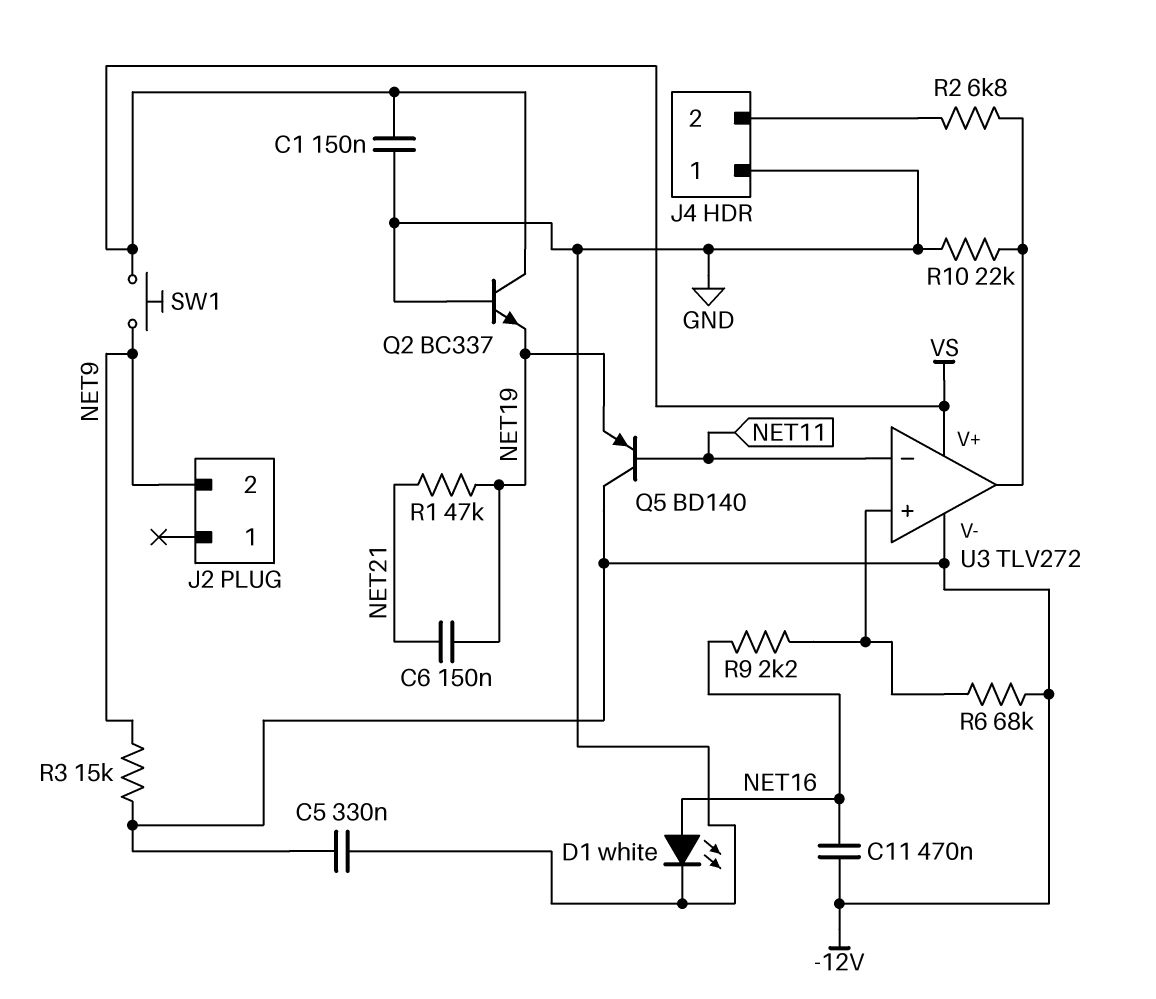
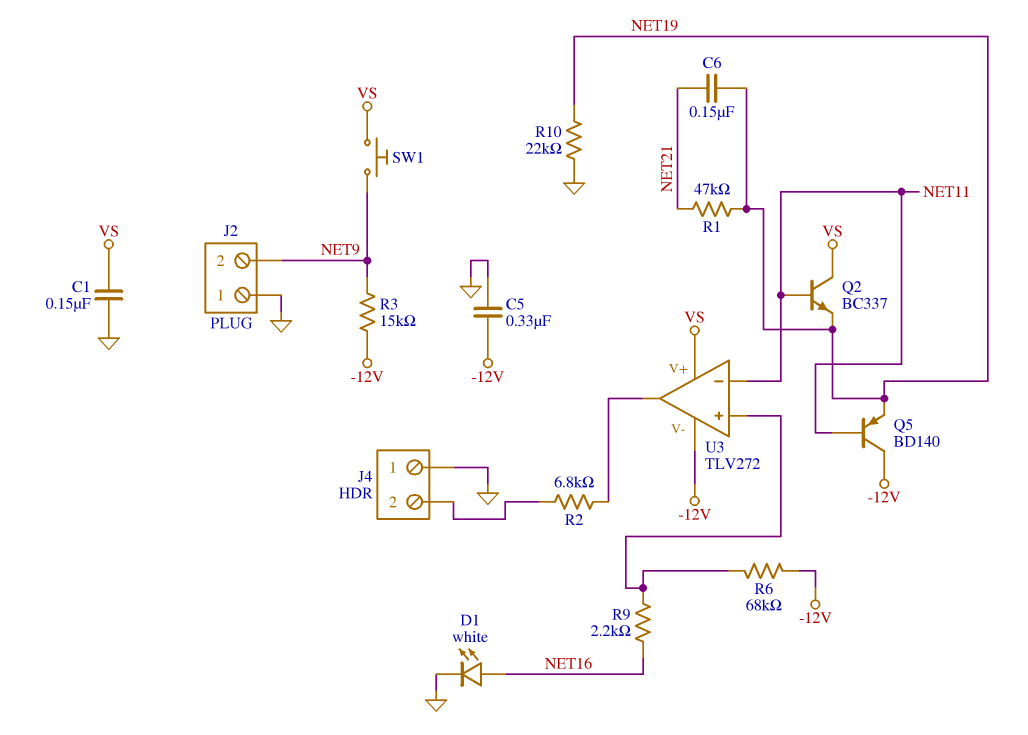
C11: 470nF (-12V, NET16) -> none
J2 pin 1: none -> GND
Q2: NPN BC337 (B GND, C VS, E NET19) -> NPN BC337 (B NET11, C VS, E NET19)
R10: 22k (GND, U3/out) -> 22k (GND, NET19)

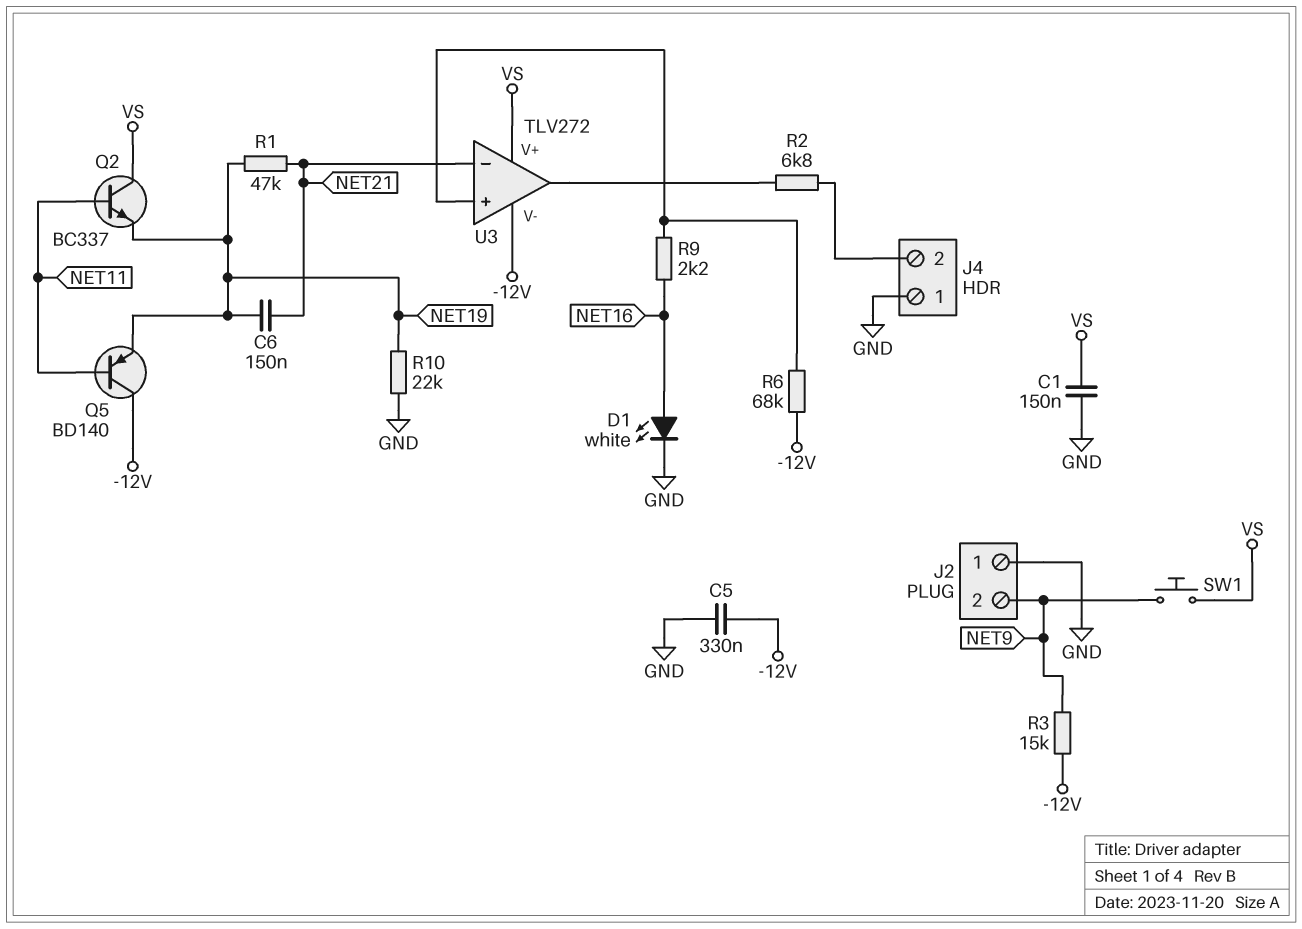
U3 pin in-: NET11 -> NET21

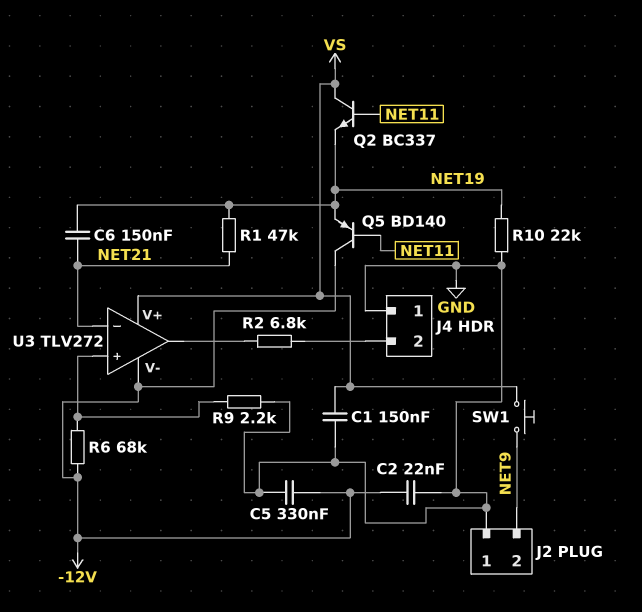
C2: none -> 22nF (-12V, GND)
D1: LED white (A NET16, K GND) -> none
R3: 15k (-12V, NET9) -> none
R9: 2.2k (NET16, U3/in+) -> 2.2k (GND, U3/in+)

